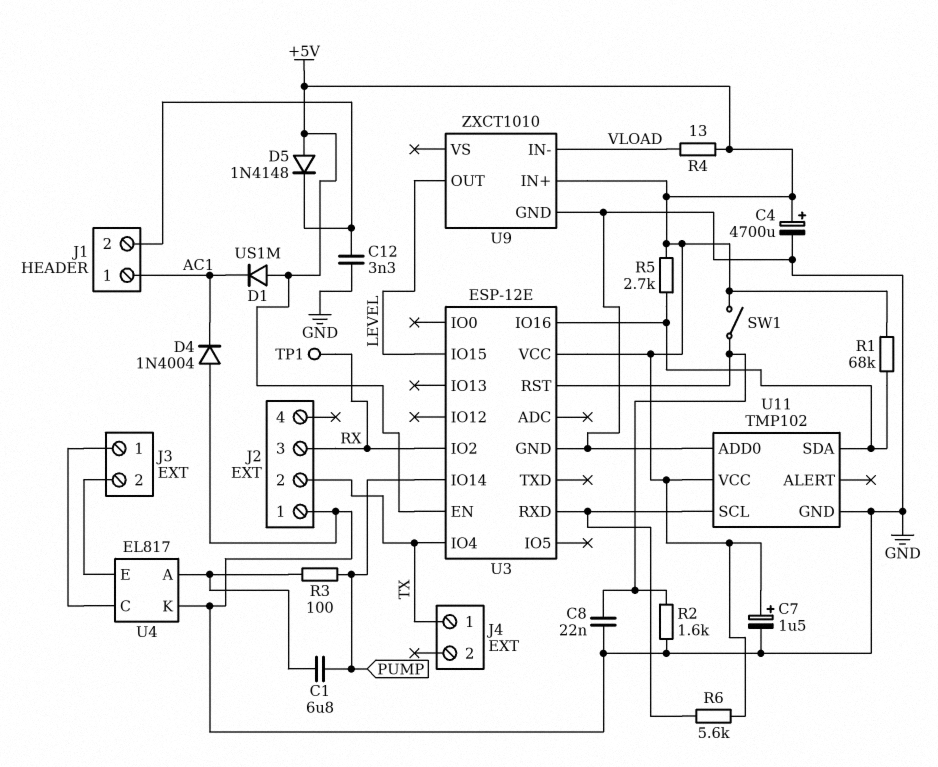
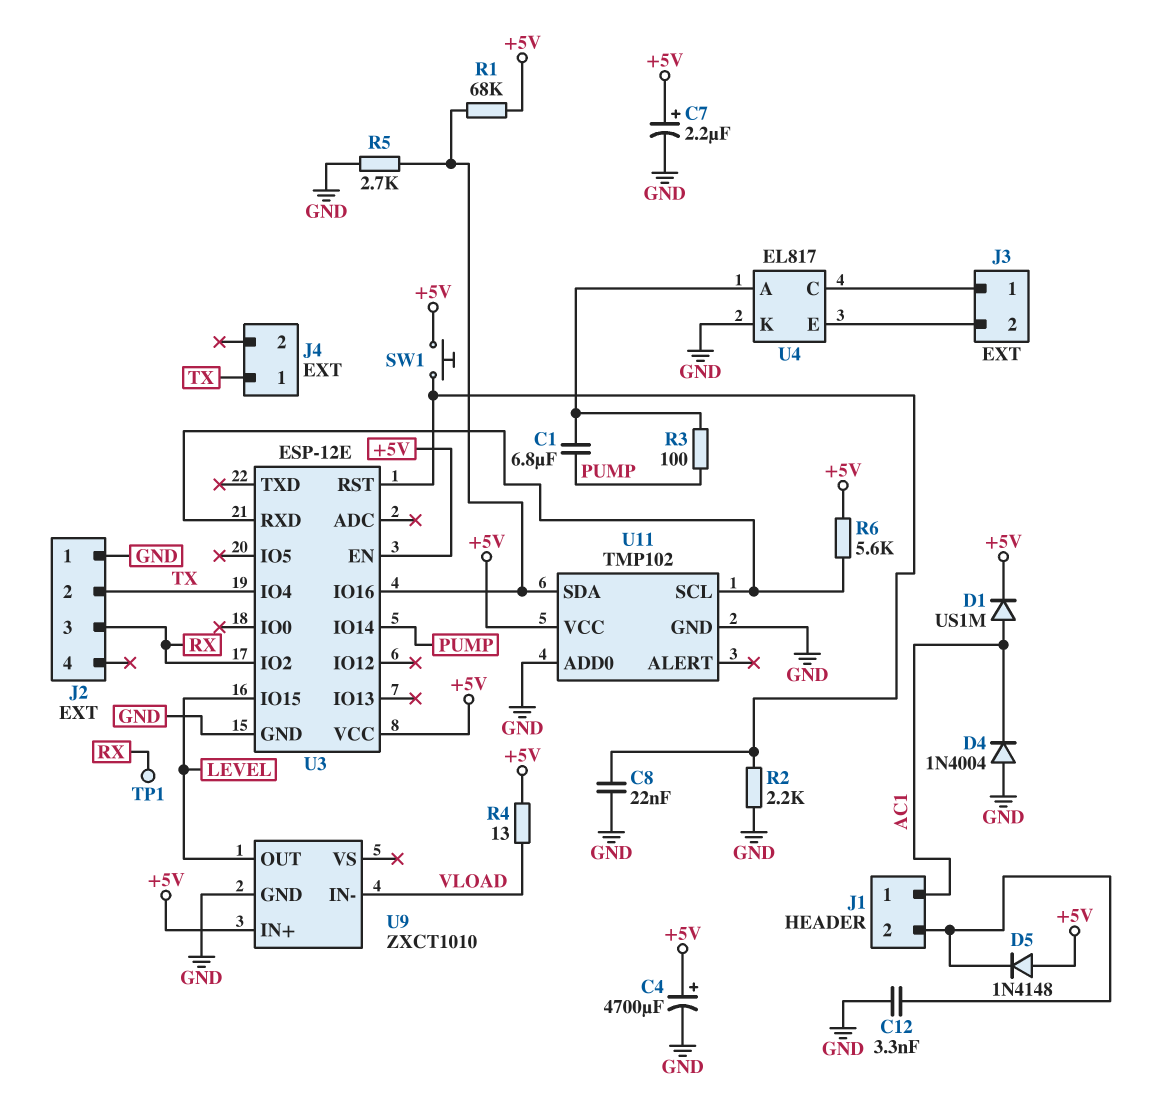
C7: 1.5uF (plus +5V, minus GND) -> 2.2uF (plus +5V, minus GND)
D1: diode US1M (A +5V, K AC1) -> diode US1M (A AC1, K +5V)
R2: 1.6k (GND, U3/RST) -> 2.2k (GND, U3/RST)
R5: 2.7k (+5V, U3/IO16) -> 2.7k (GND, U3/IO16)
SW1: switch (+5V, U3/RST) -> button (+5V, U3/RST)

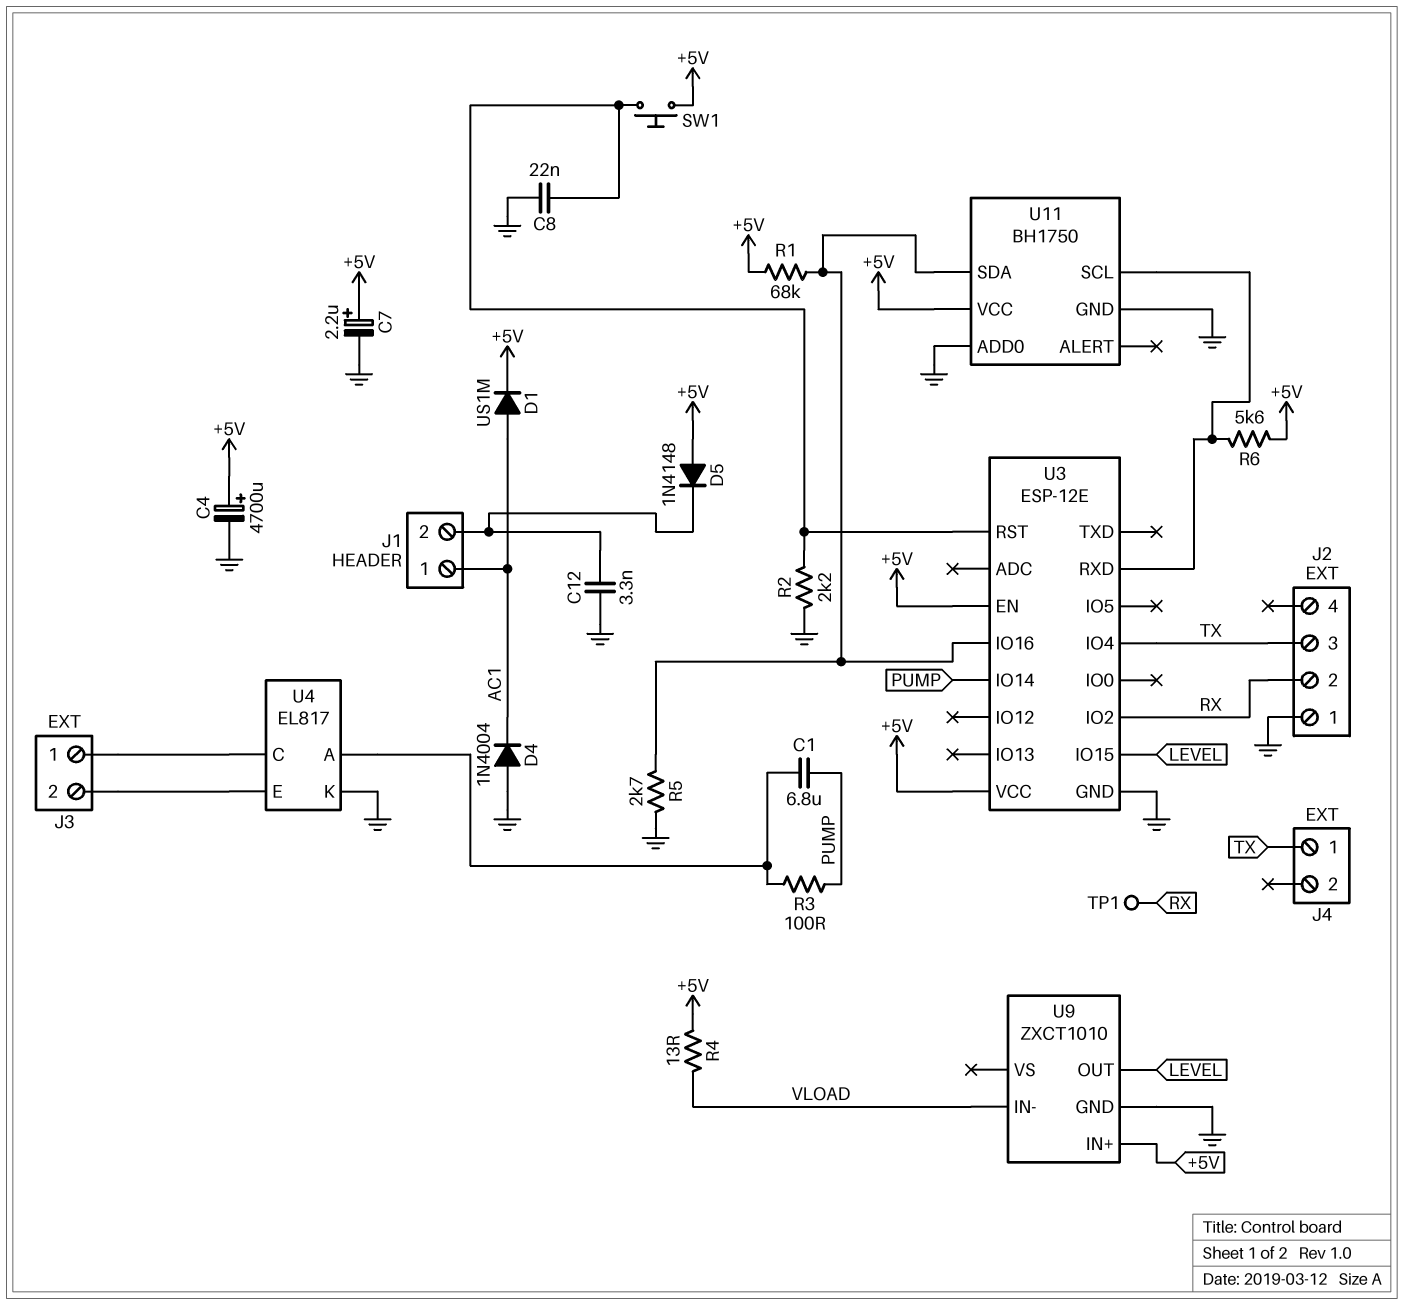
J2 pin 2: TX -> RX
J2 pin 3: RX -> TX
U11: TMP102 -> BH1750

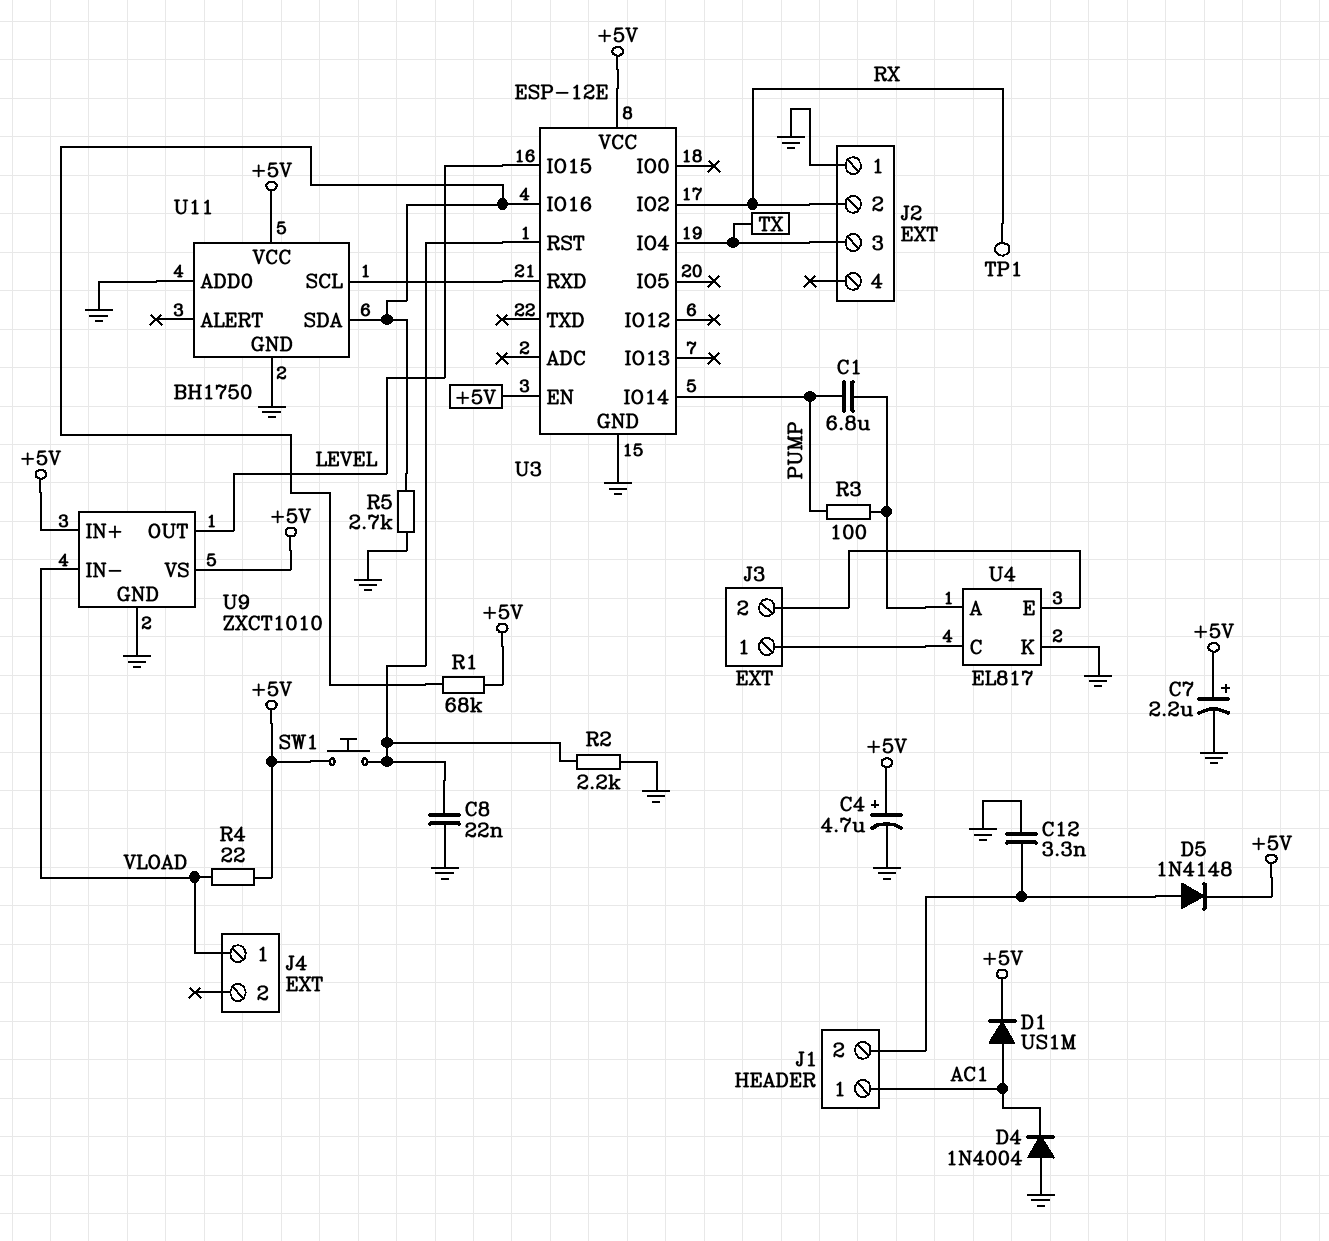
C4: 4700uF (plus +5V, minus GND) -> 4.7uF (plus +5V, minus GND)
D5: diode 1N4148 (A +5V, K J1/2) -> diode 1N4148 (A J1/2, K +5V)
J4 pin 1: TX -> VLOAD
R4: 13 (+5V, VLOAD) -> 22 (+5V, VLOAD)
R6: 5.6k (+5V, U3/RXD) -> none
U9 pin VS: none -> +5V

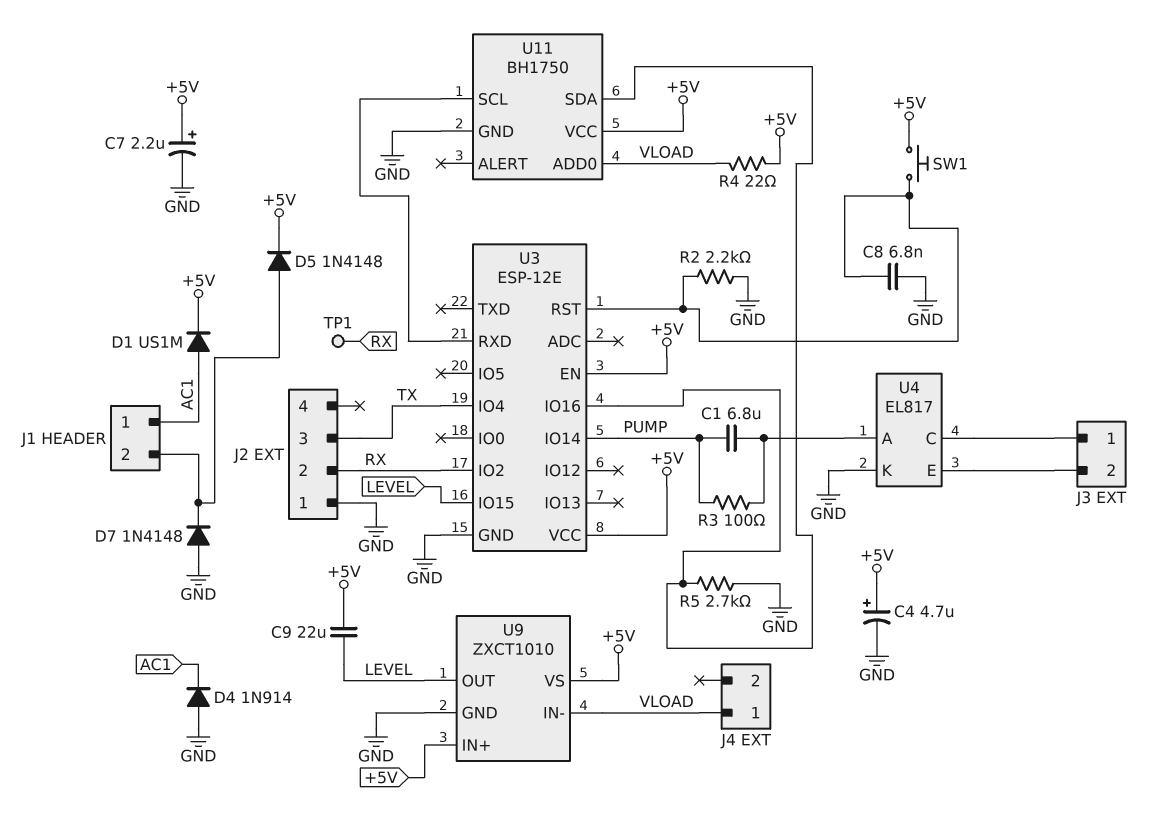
C8: 22nF (GND, U3/RST) -> 6.8nF (GND, U3/RST)
C9: none -> 22uF (+5V, LEVEL)
C12: 3.3nF (GND, J1/2) -> none
D4: diode 1N4004 (A GND, K AC1) -> diode 1N914 (A GND, K AC1)
D7: none -> diode 1N4148 (A GND, K J1/2)
R1: 68k (+5V, U3/IO16) -> none
U11 pin ADD0: GND -> VLOAD

